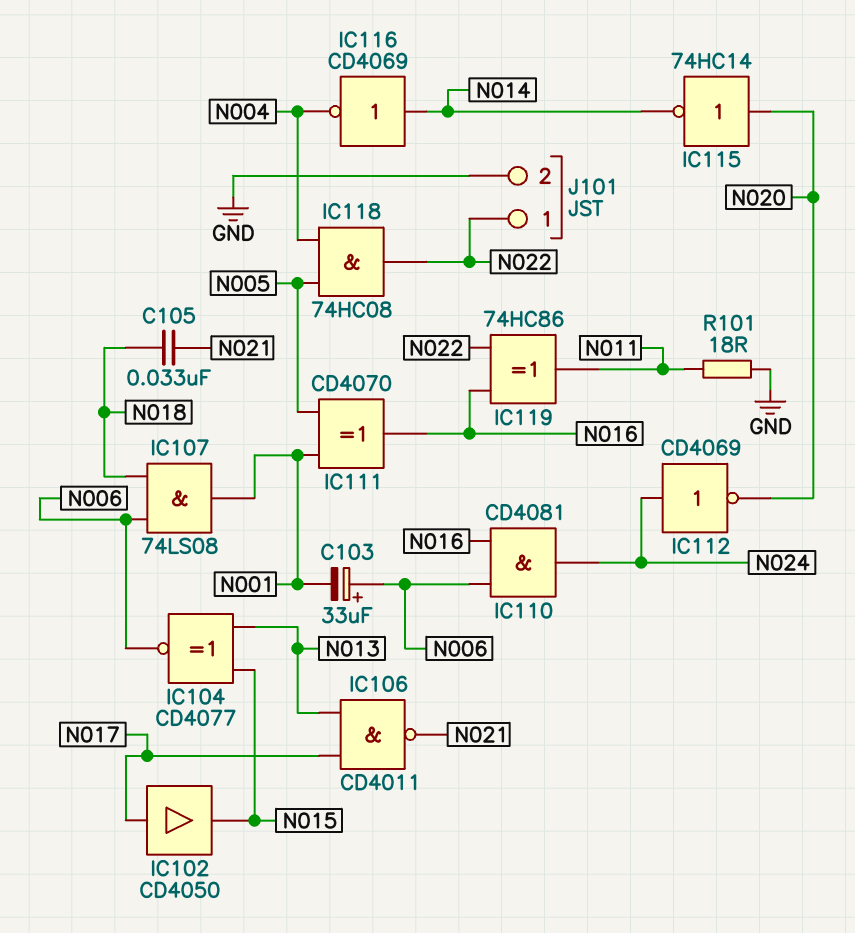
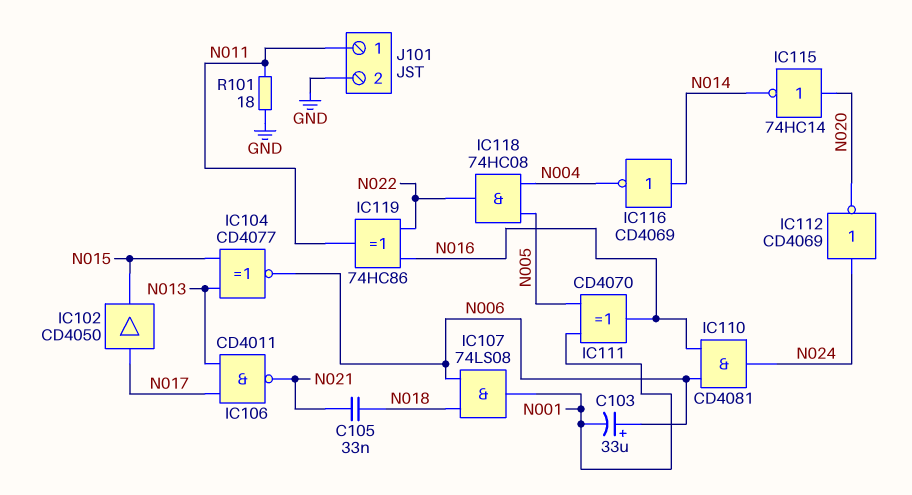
J101 pin 1: N022 -> N011

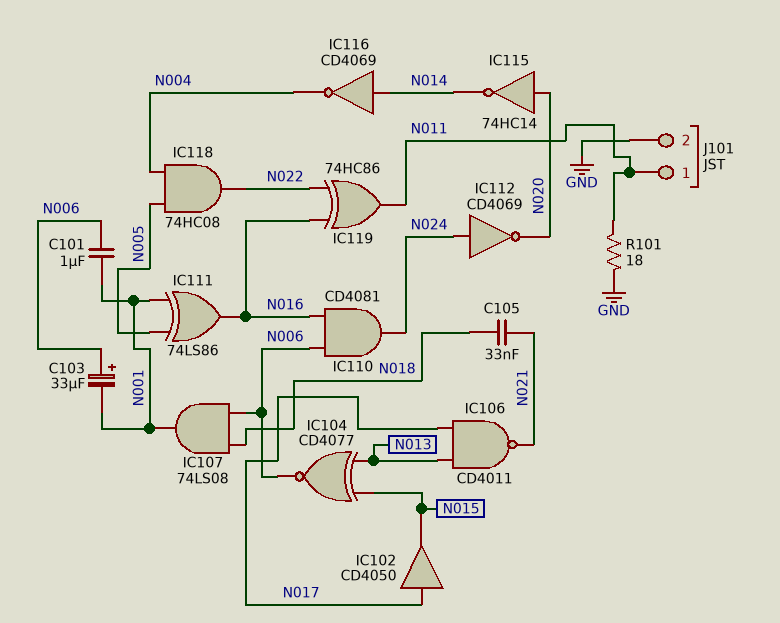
C101: none -> 1uF (N001, N006)
IC111: XOR CD4070 (in N001, in N005, out N016) -> XOR 74LS86 (in N001, in N005, out N016)

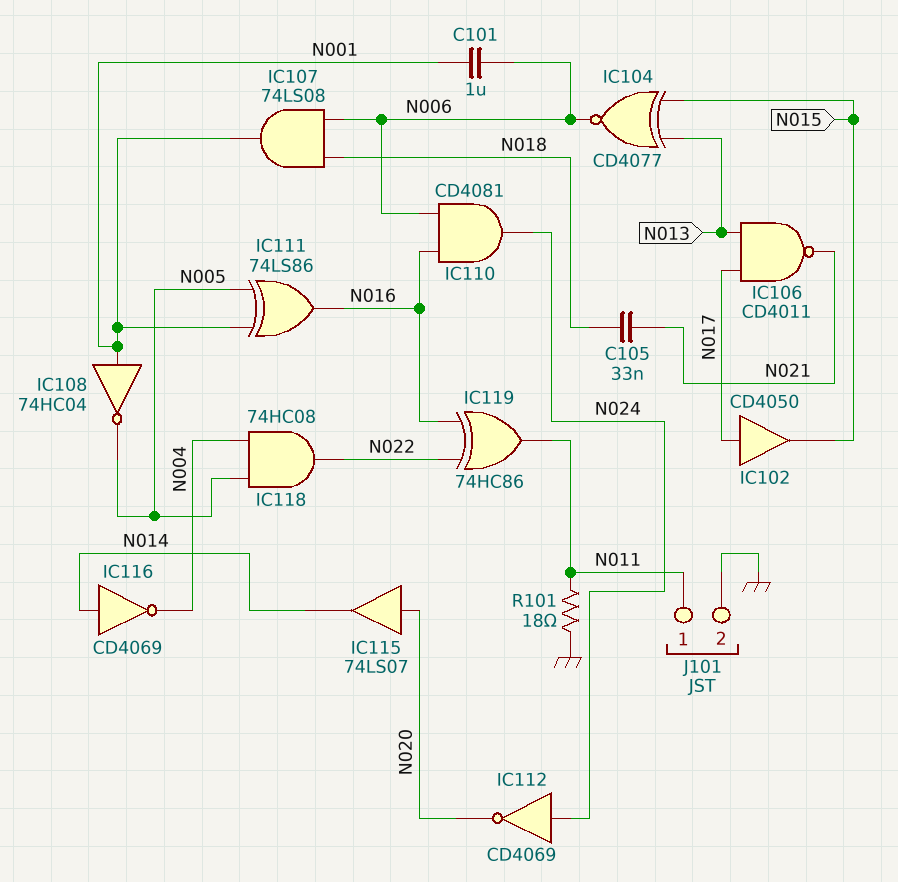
C103: 33uF (plus N006, minus N001) -> none
IC108: none -> NOT 74HC04 (in N001, out N005)
IC115: NOT 74HC14 (in N020, out N014) -> buffer 74LS07 (in N020, out N014)

